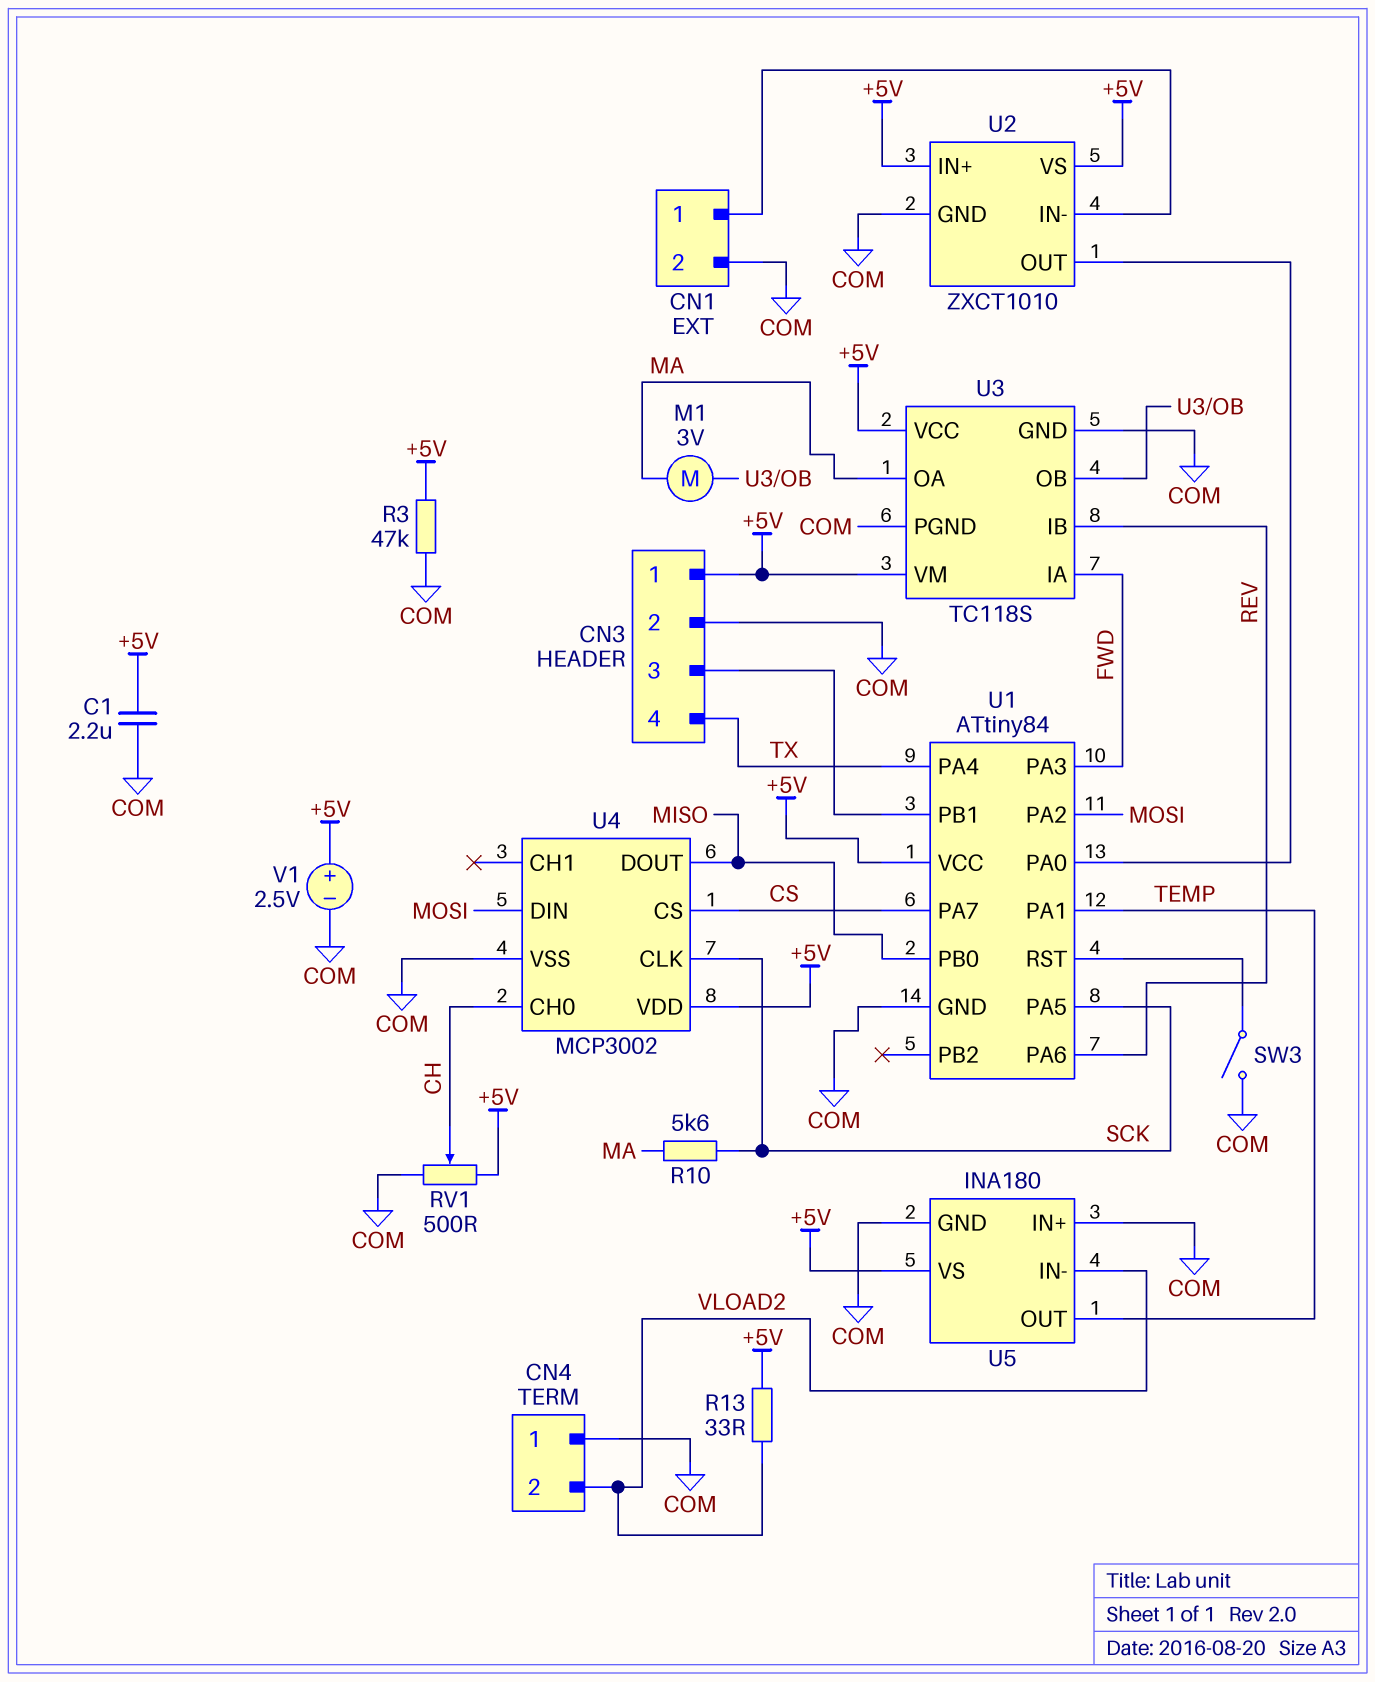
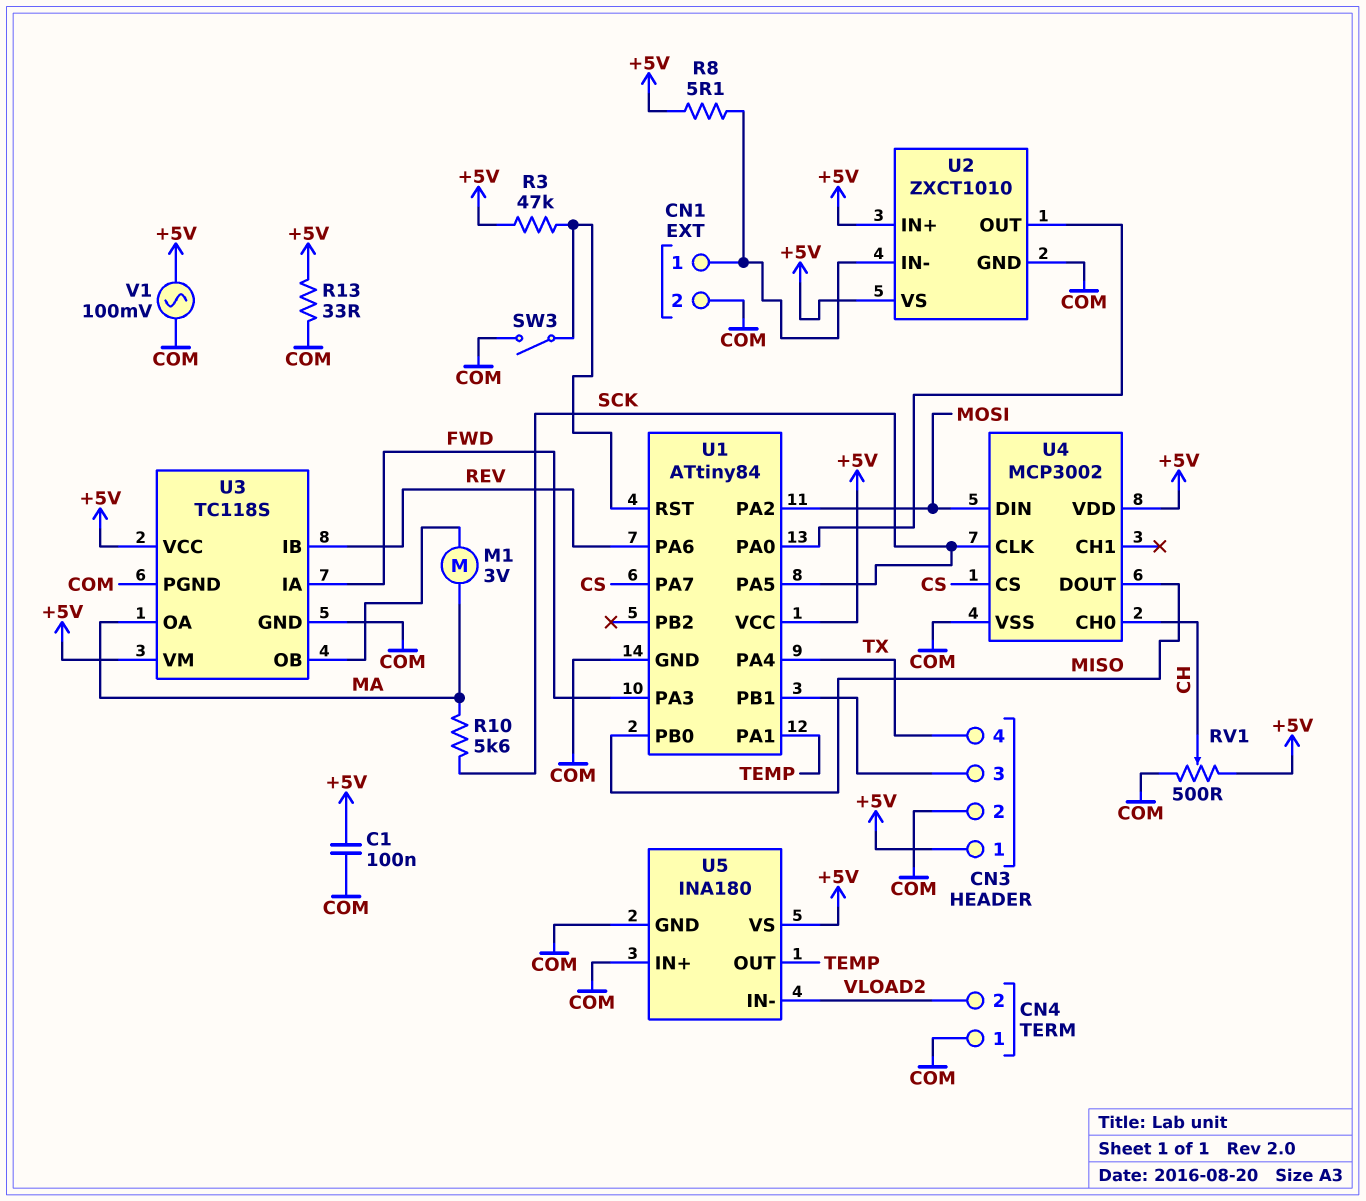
C1: 2.2uF (+5V, COM) -> 100nF (+5V, COM)
R3: 47k (+5V, COM) -> 47k (+5V, U1/RST)
R8: none -> 5.1 (+5V, CN1/1)
R13: 33 (+5V, VLOAD2) -> 33 (+5V, COM)
V1: 2.5V (plus +5V, minus COM) -> AC 100mV (+5V, COM)

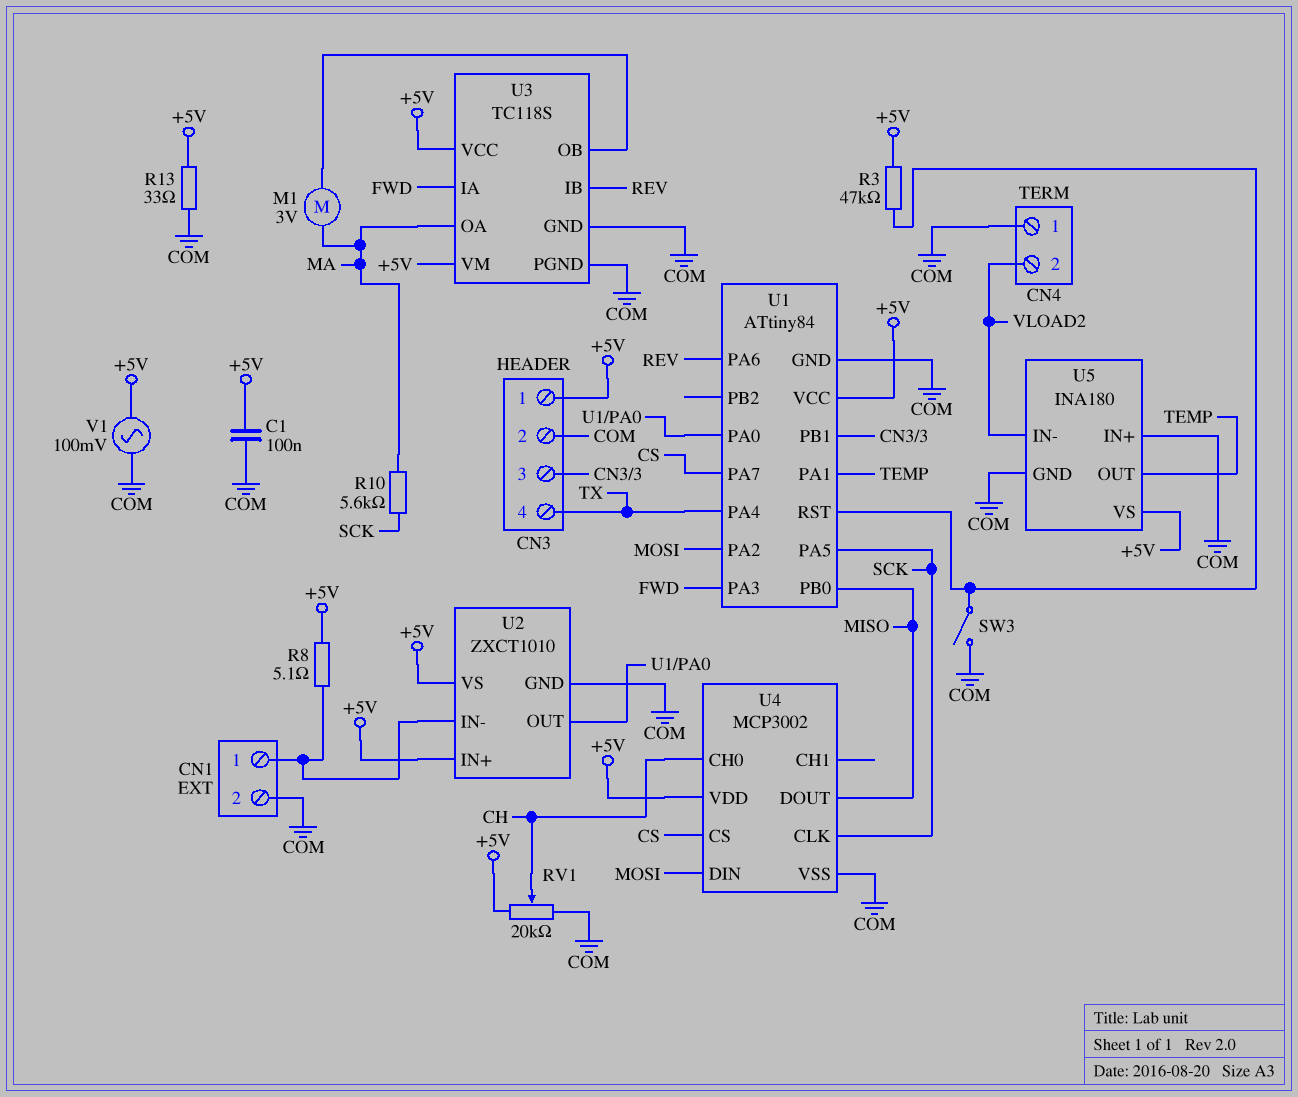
RV1: 500 (+5V, COM, wiper CH) -> 20k (+5V, COM, wiper CH)

